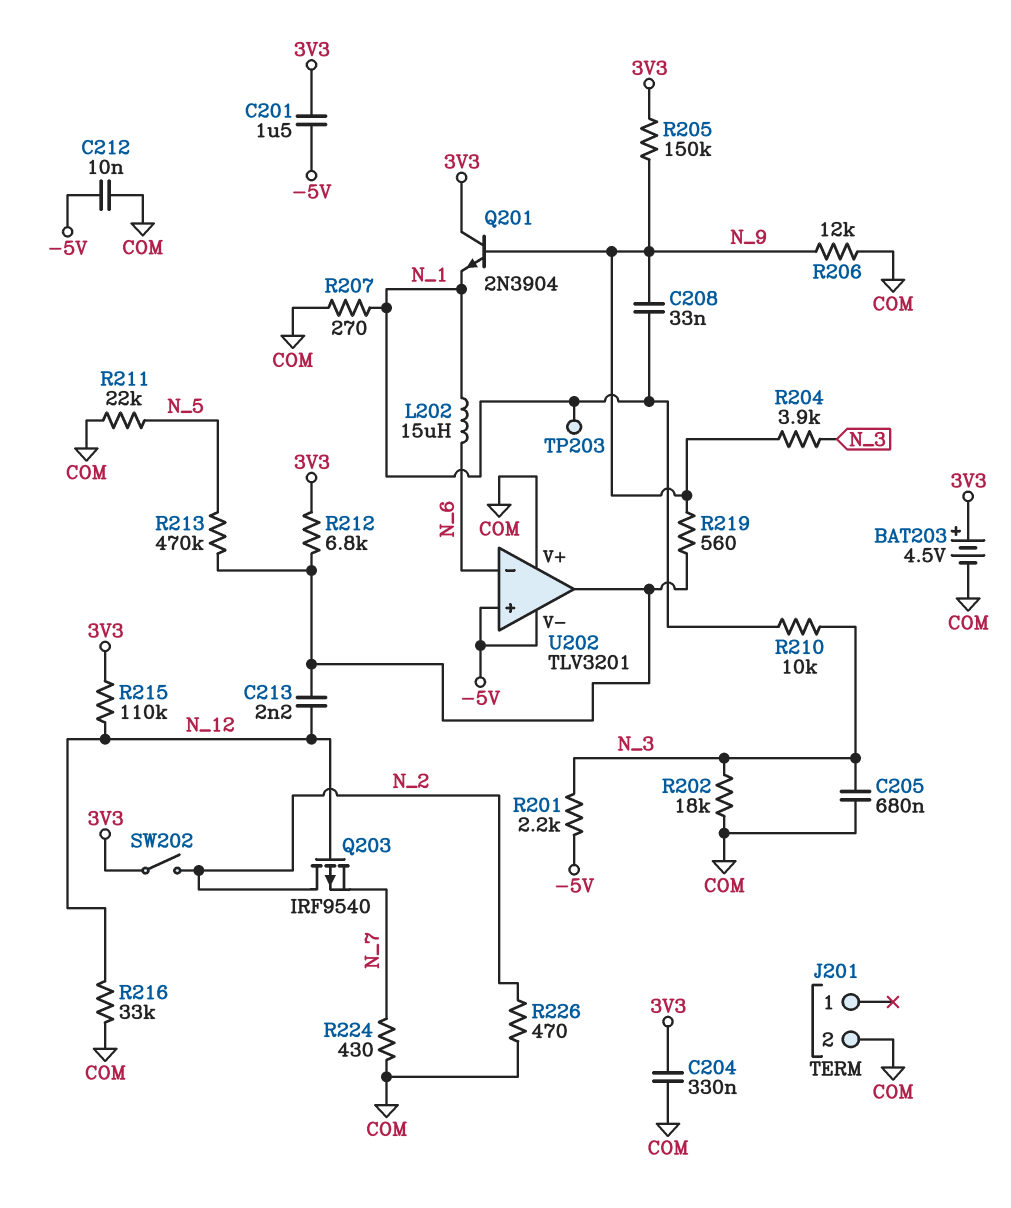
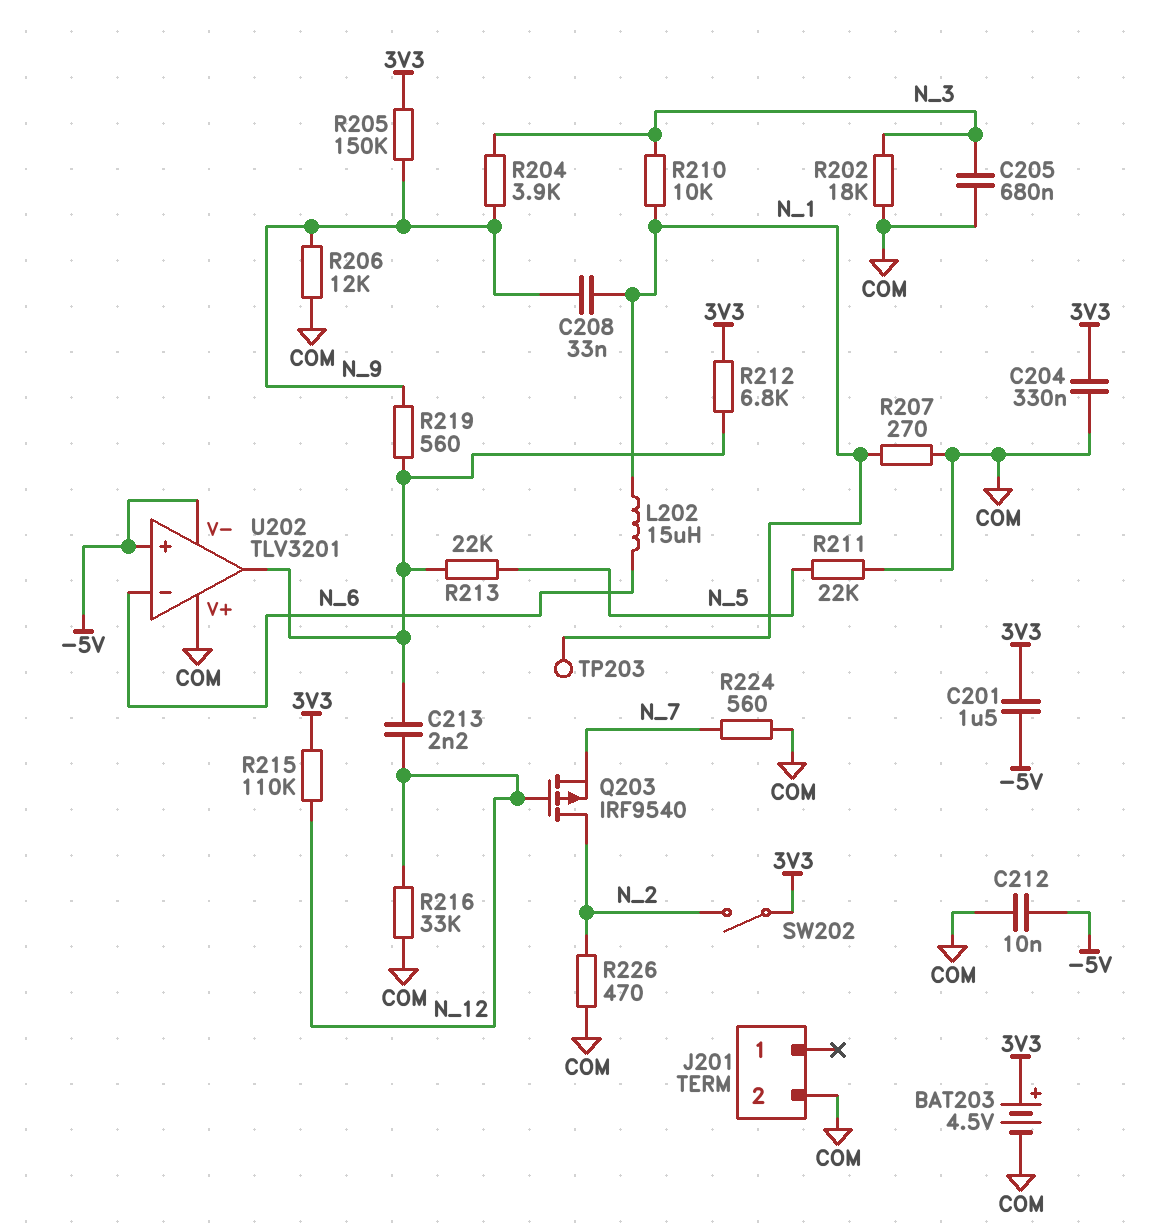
Q201: NPN 2N3904 (B N_9, C 3V3, E N_1) -> none
R201: 2.2k (-5V, N_3) -> none
R213: 470k (N_5, U202/out) -> 22k (N_5, U202/out)
R224: 430 (COM, N_7) -> 560 (COM, N_7)

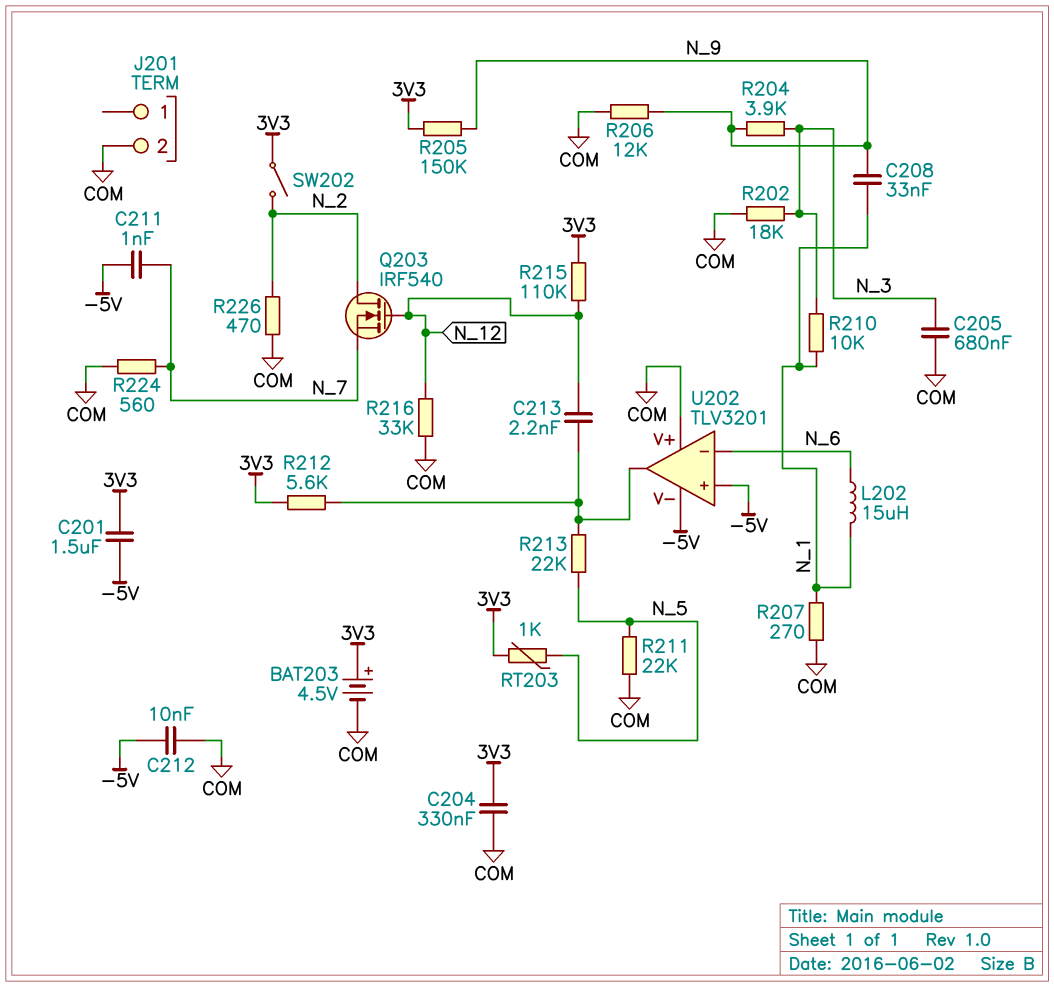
C211: none -> 1nF (-5V, N_7)
Q203: PMOS IRF9540 (G N_12, D N_2, S N_7) -> NMOS IRF540 (G N_12, D N_2, S N_7)
R212: 6.8k (3V3, U202/out) -> 5.6k (3V3, U202/out)
R219: 560 (N_9, U202/out) -> none
RT203: none -> 1k (3V3, N_5)
TP203: test point (N_1) -> none

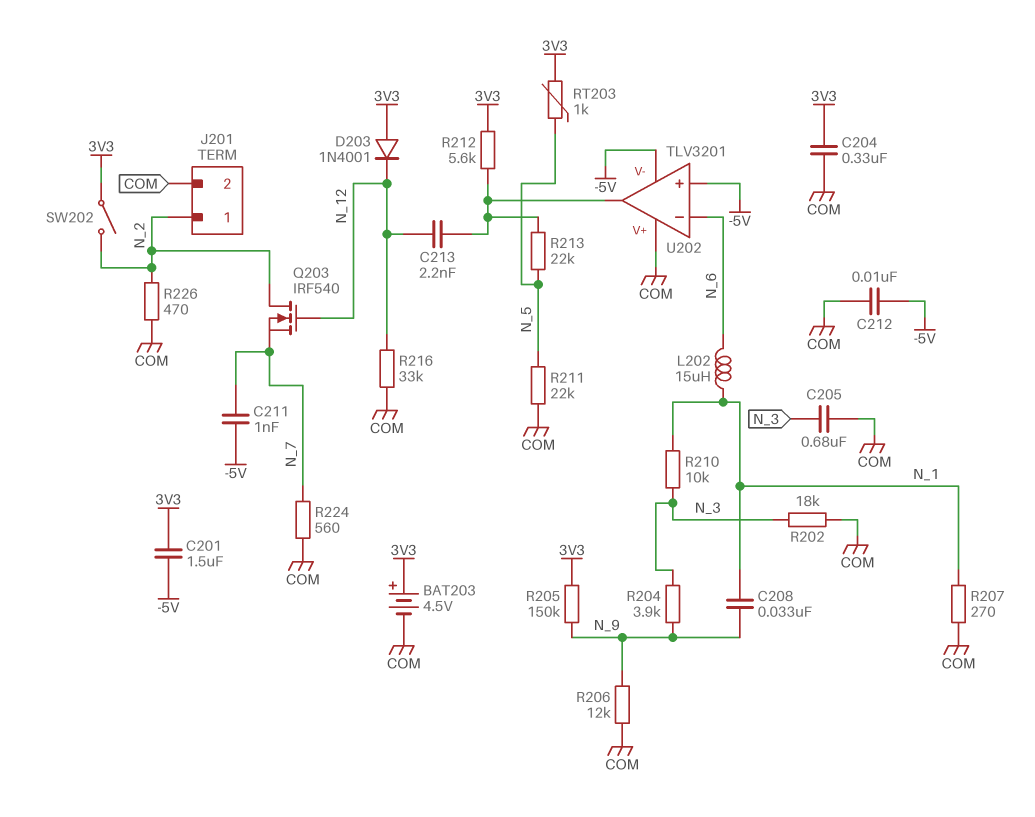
D203: none -> diode 1N4001 (A 3V3, K N_12)
J201 pin 1: none -> N_2
R215: 110k (3V3, N_12) -> none

